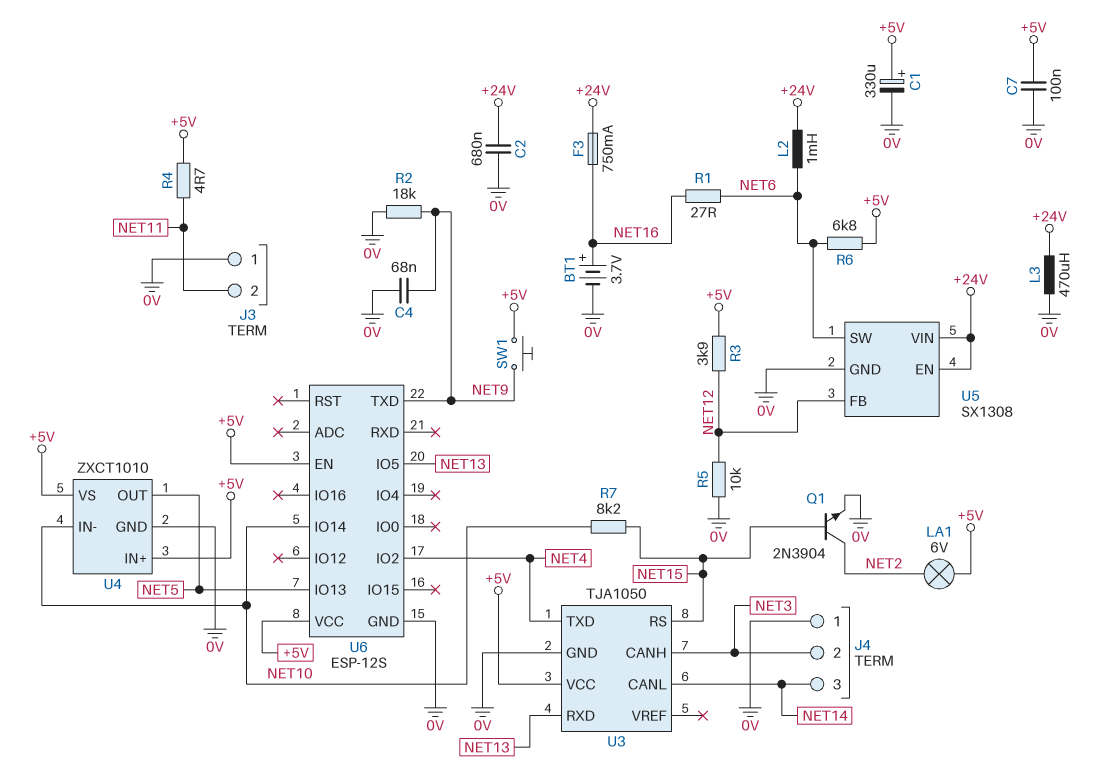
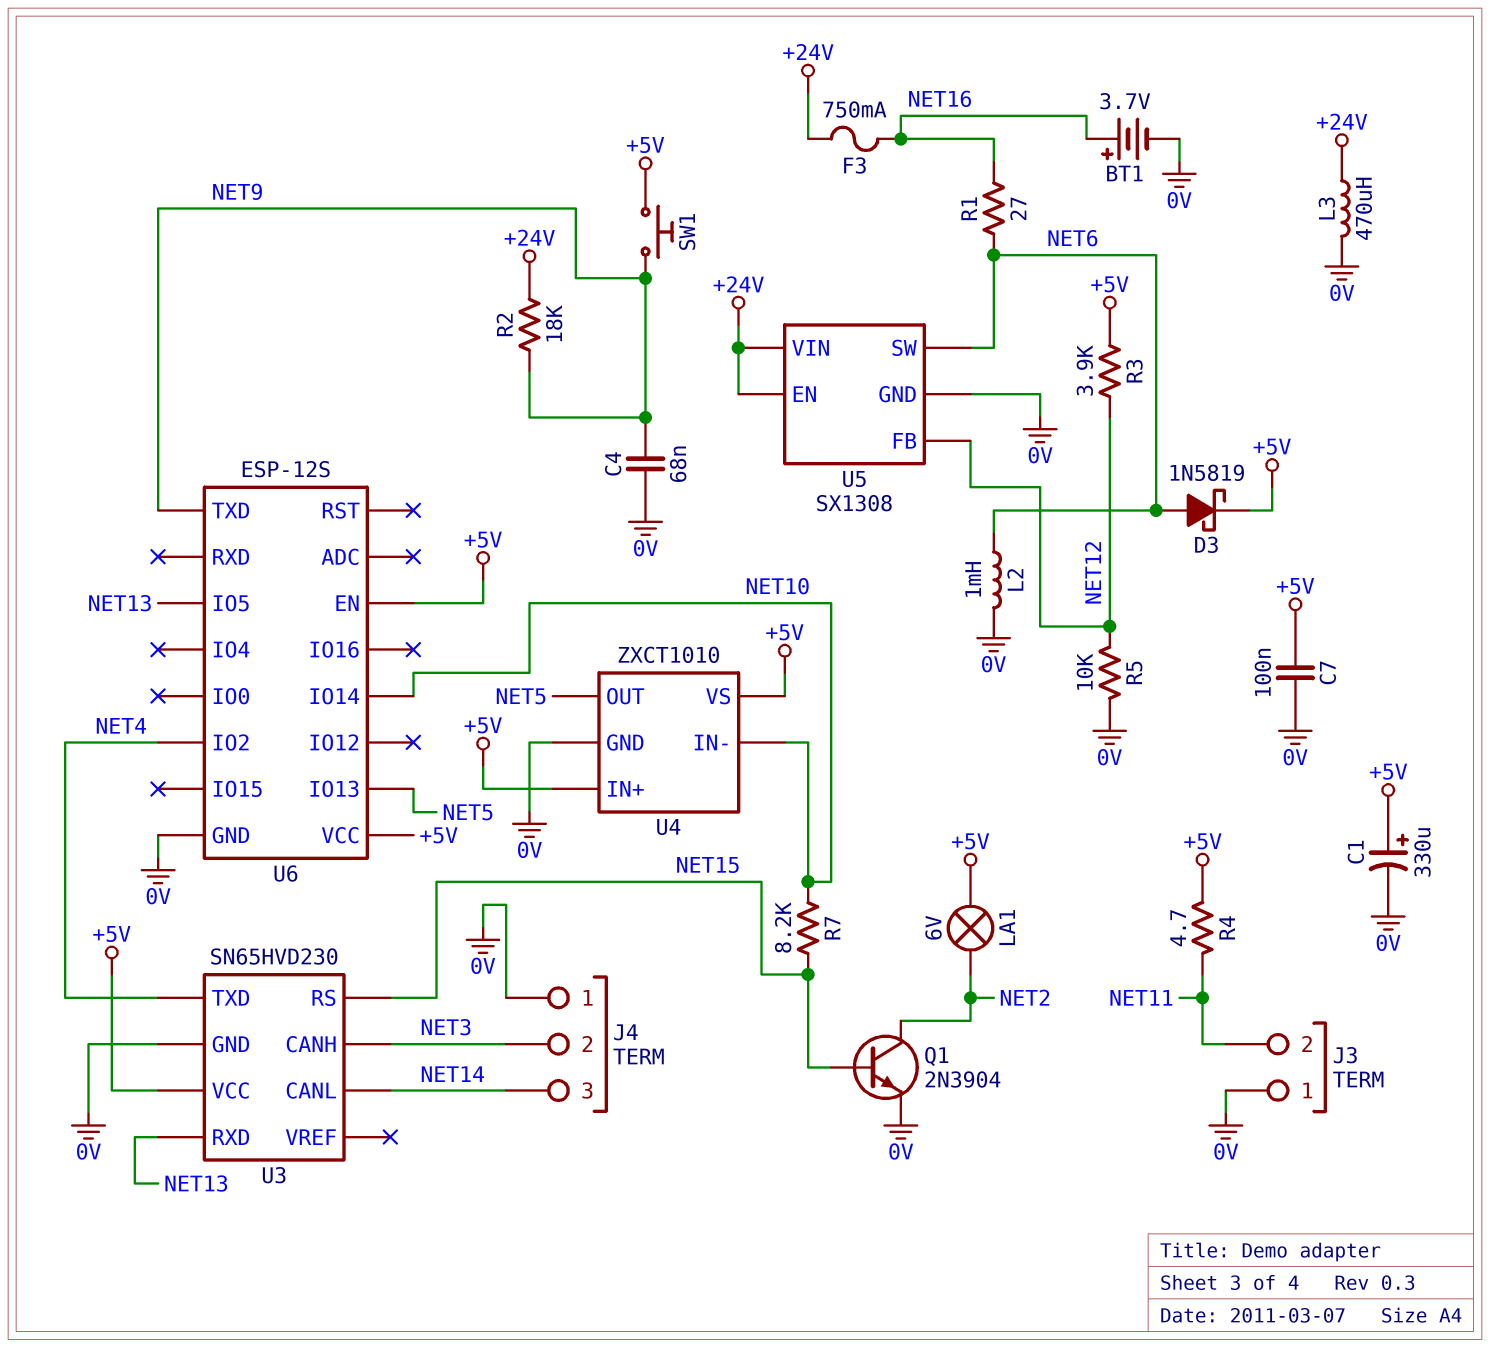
C2: 680nF (+24V, 0V) -> none
D3: none -> schottky 1N5819 (A NET6, K +5V)
L2: 1mH (+24V, NET6) -> 1mH (0V, NET6)
R2: 18k (0V, NET9) -> 18k (+24V, NET9)
R6: 6.8k (+5V, NET6) -> none
U3: TJA1050 -> SN65HVD230

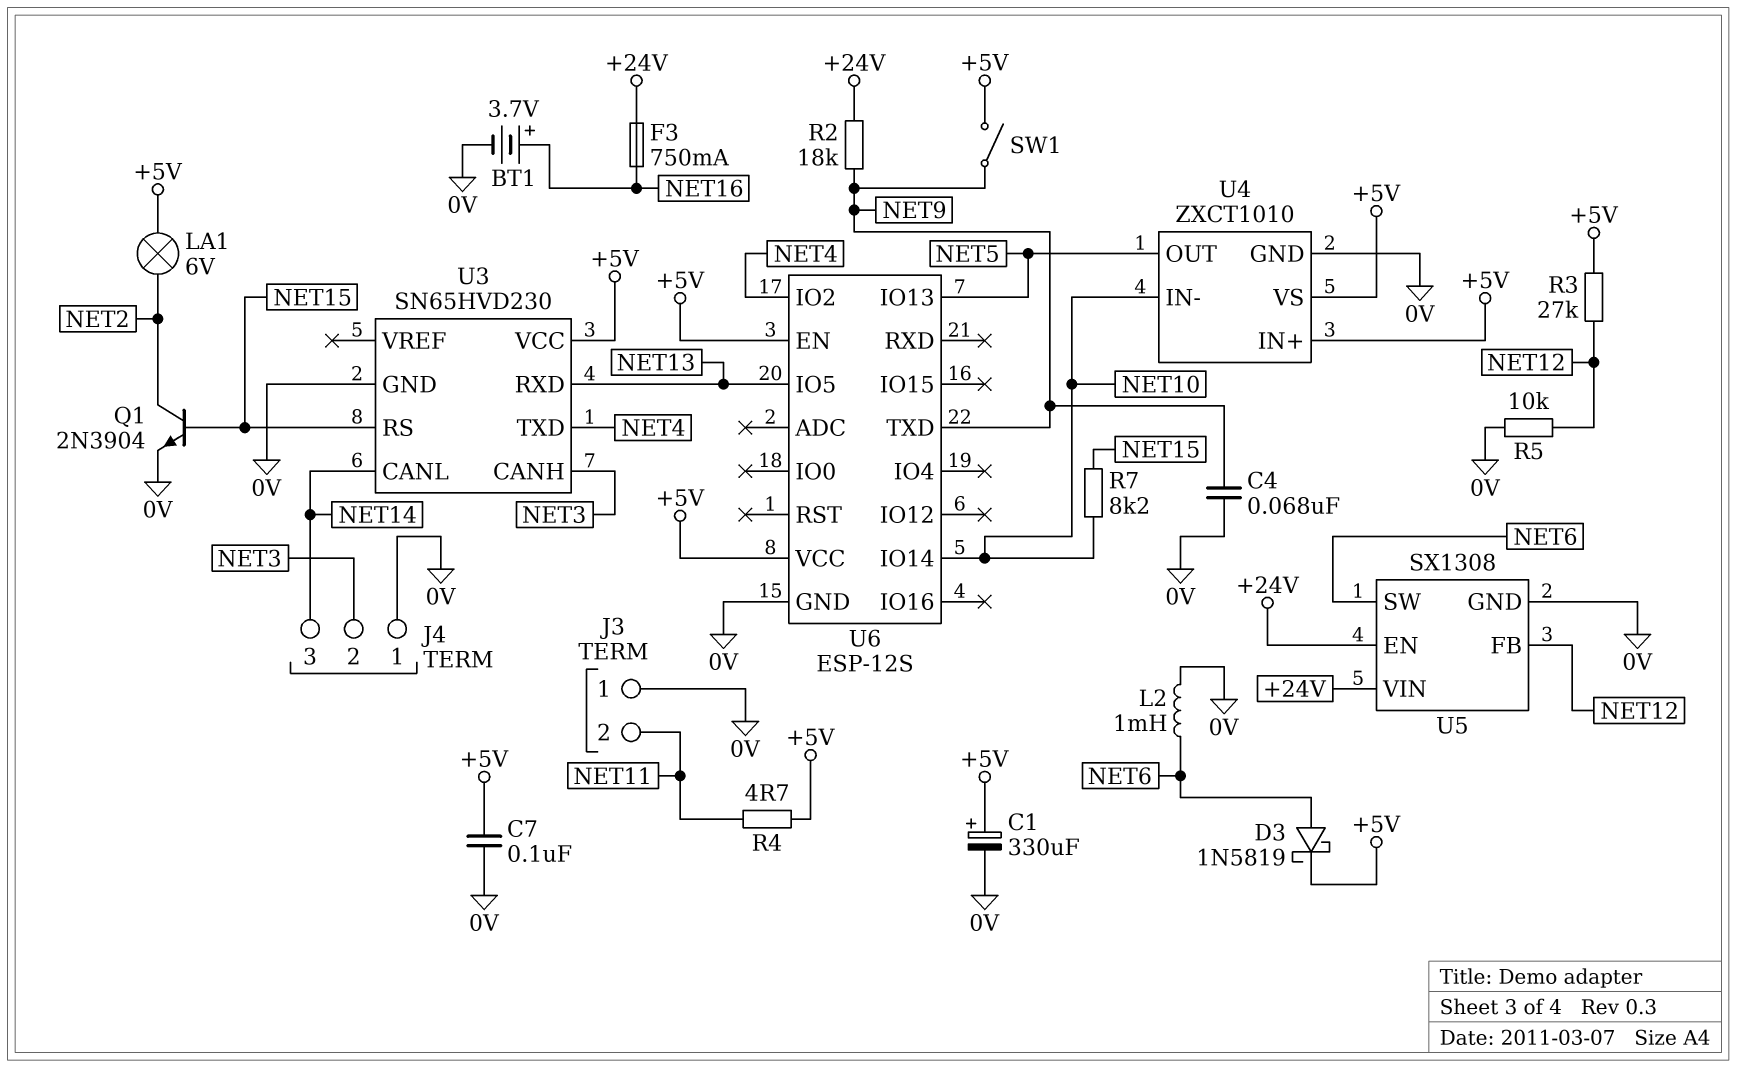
L3: 470uH (+24V, 0V) -> none
R1: 27 (NET6, NET16) -> none
R3: 3.9k (+5V, NET12) -> 27k (+5V, NET12)
SW1: button (+5V, NET9) -> switch (+5V, NET9)

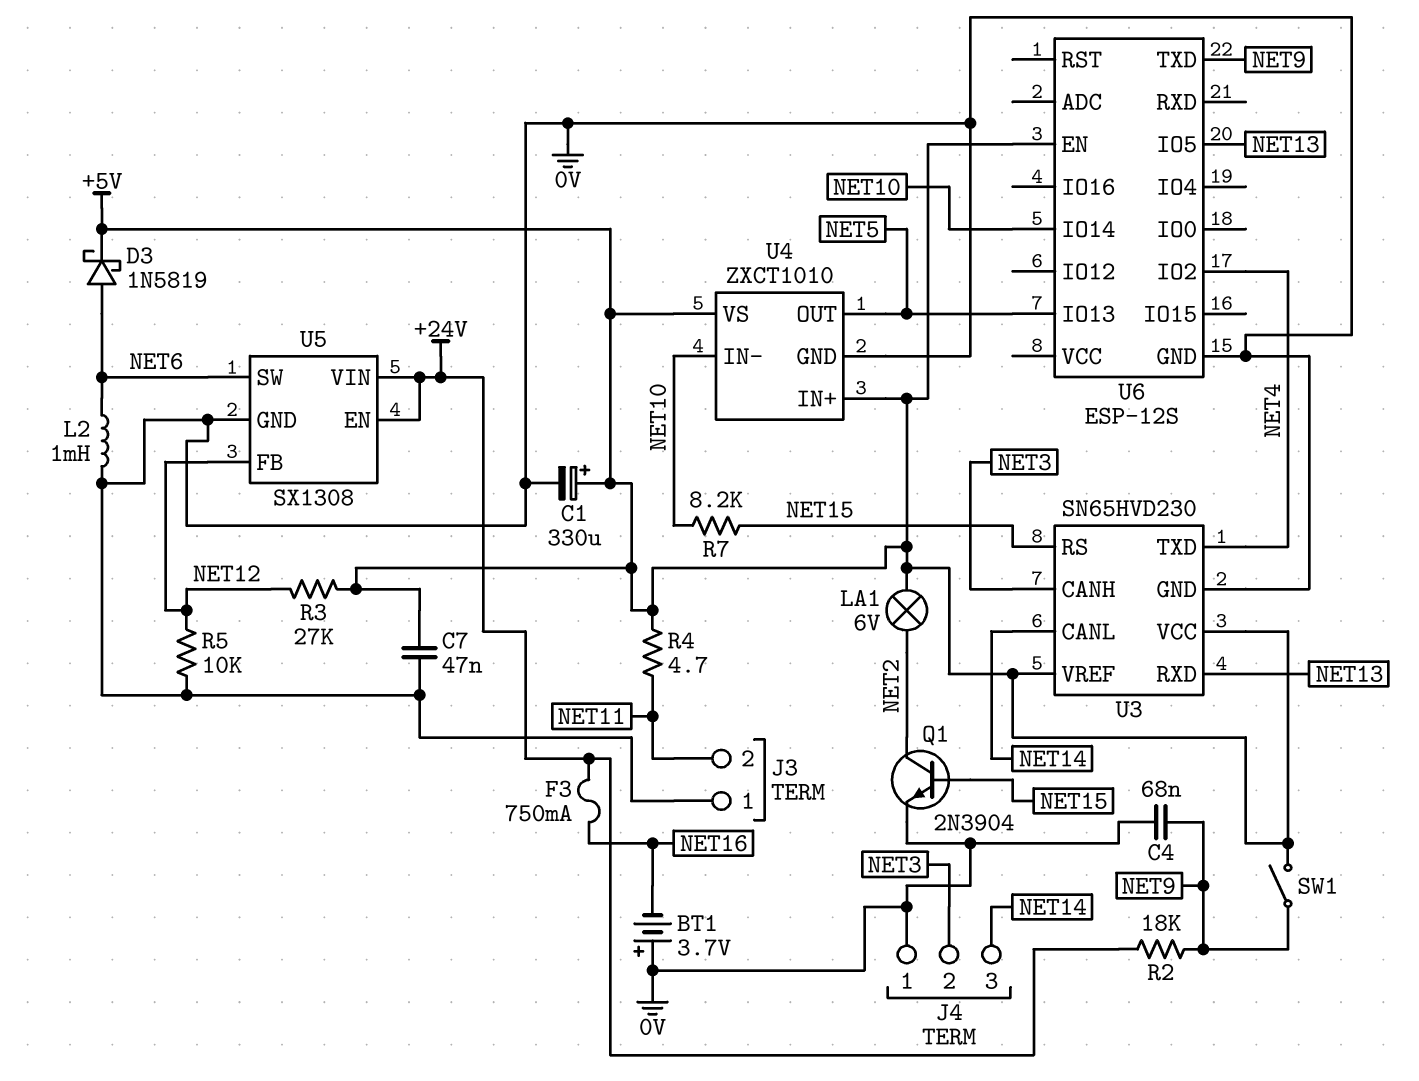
BT1: 3.7V (plus NET16, minus 0V) -> 3.7V (plus 0V, minus NET16)
C7: 100nF (+5V, 0V) -> 47nF (+5V, 0V)
U3 pin VREF: none -> +5V
U6 pin VCC: +5V -> none

